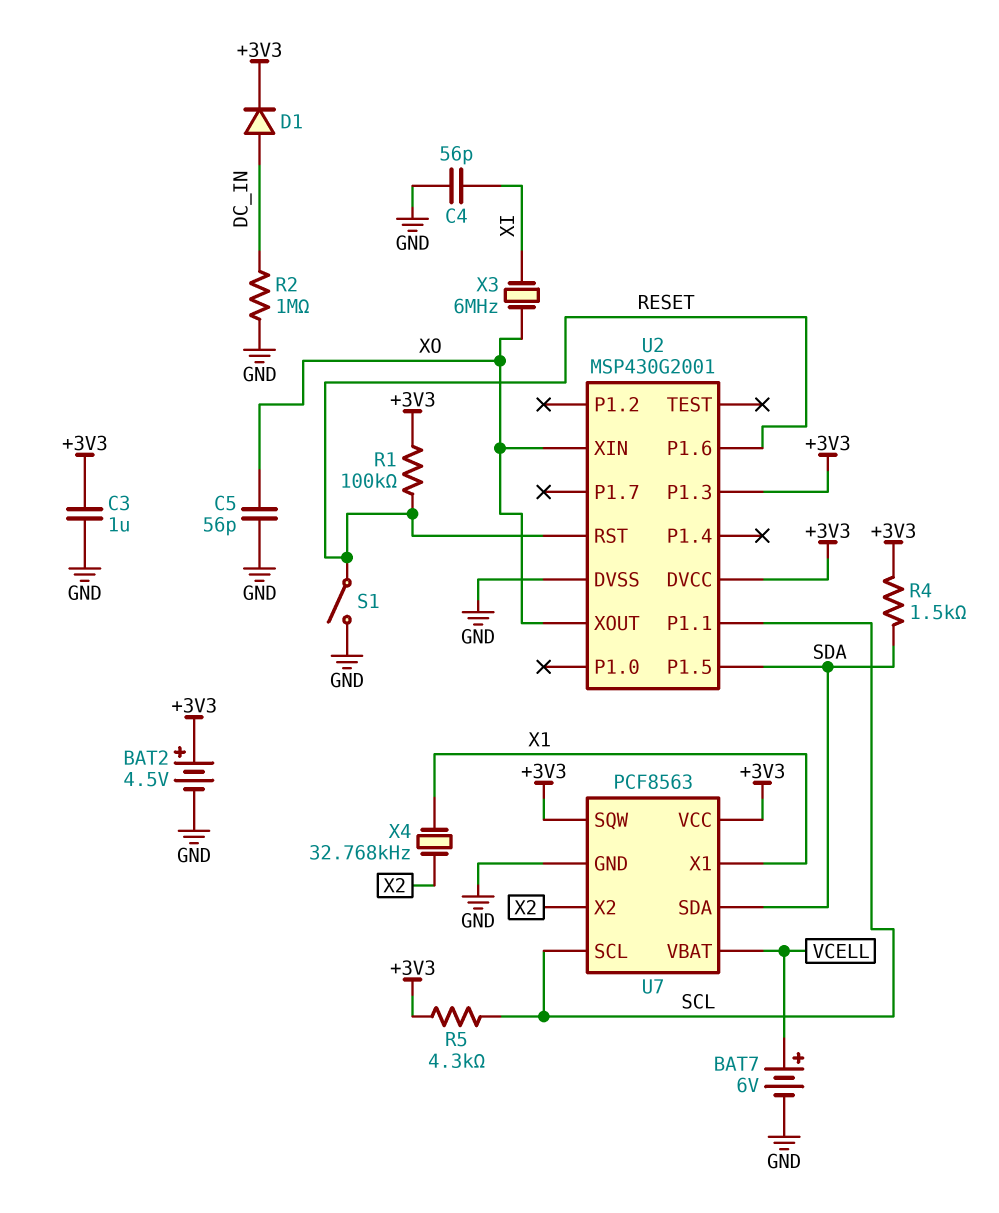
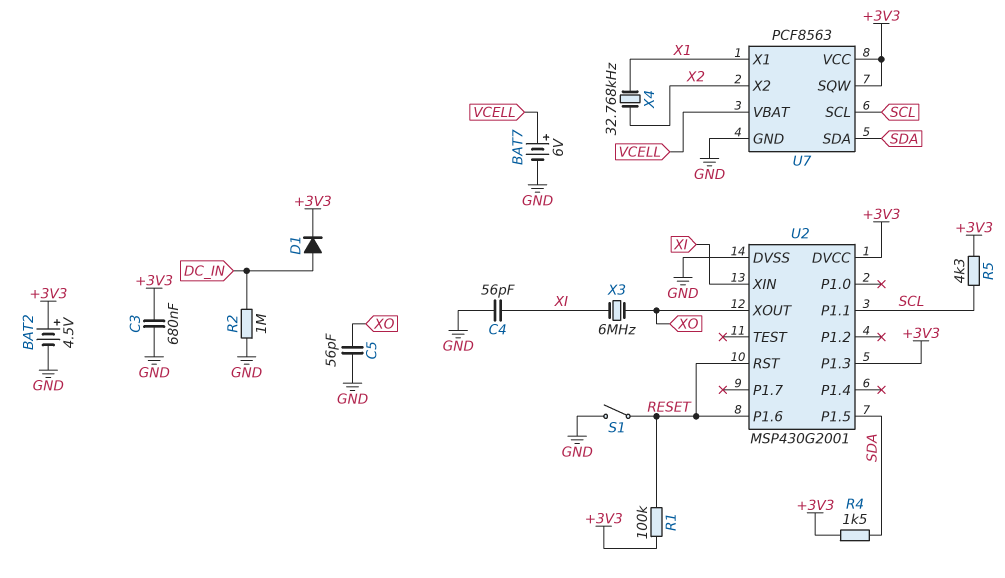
C3: 1uF (+3V3, GND) -> 680nF (+3V3, GND)
U2 pin XIN: XO -> XI

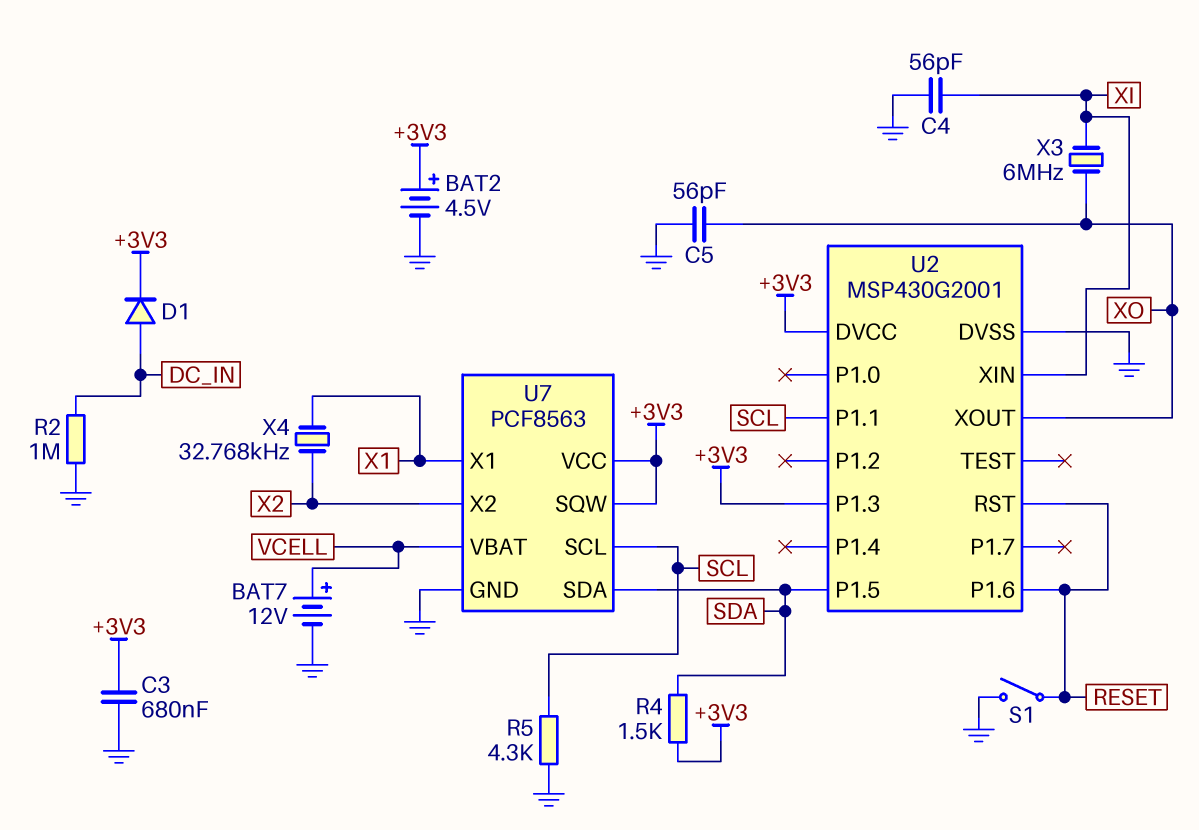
BAT7: 6V (plus VCELL, minus GND) -> 12V (plus VCELL, minus GND)
R1: 100k (+3V3, RESET) -> none
R5: 4.3k (+3V3, SCL) -> 4.3k (GND, SCL)

